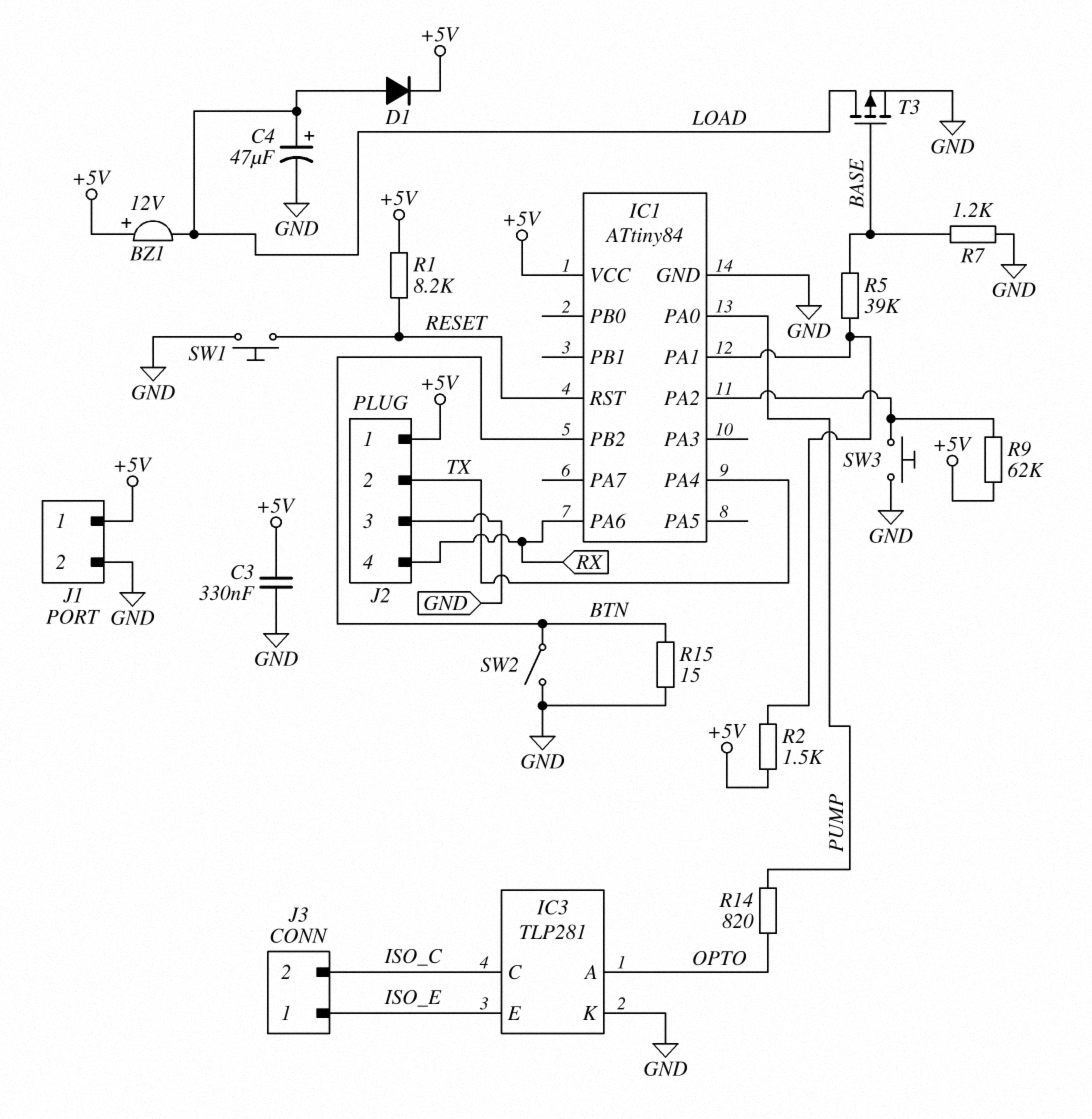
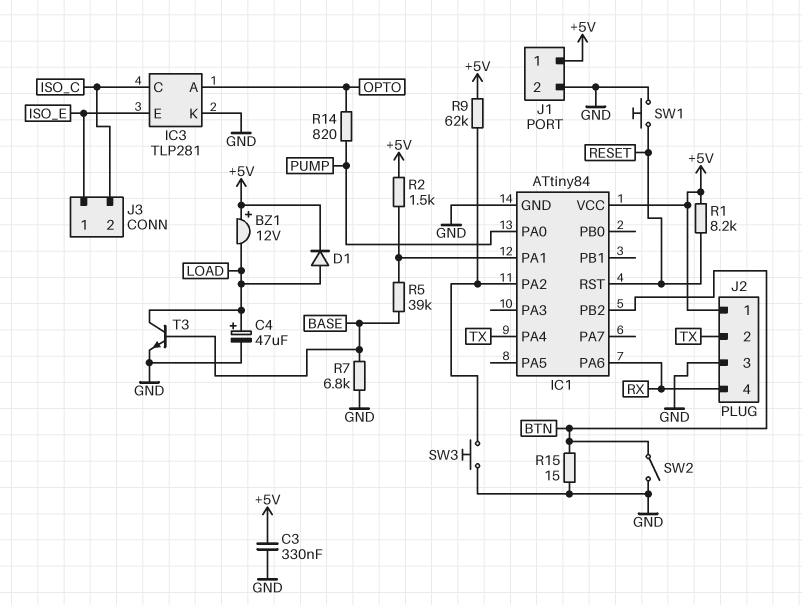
R7: 1.2k (BASE, GND) -> 6.8k (BASE, GND)
T3: PMOS (G BASE, D LOAD, S GND) -> NPN (B BASE, C LOAD, E GND)

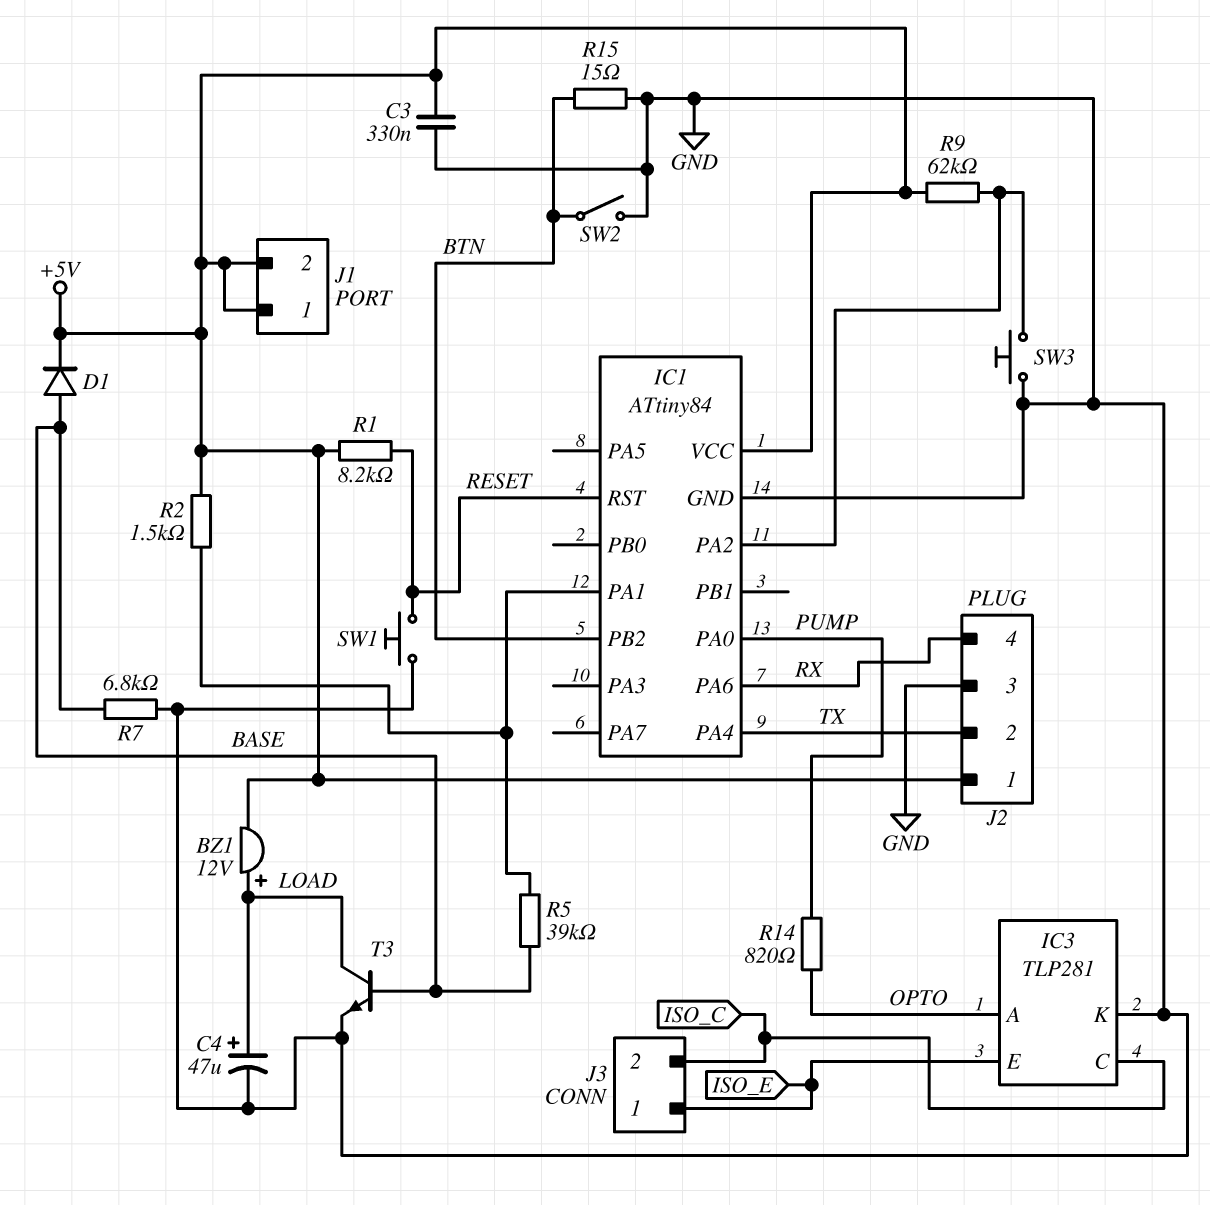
BZ1: buzzer 12V (plus +5V, minus LOAD) -> buzzer 12V (plus LOAD, minus +5V)
D1: diode (A LOAD, K +5V) -> diode (A BASE, K +5V)
J1 pin 2: GND -> +5V

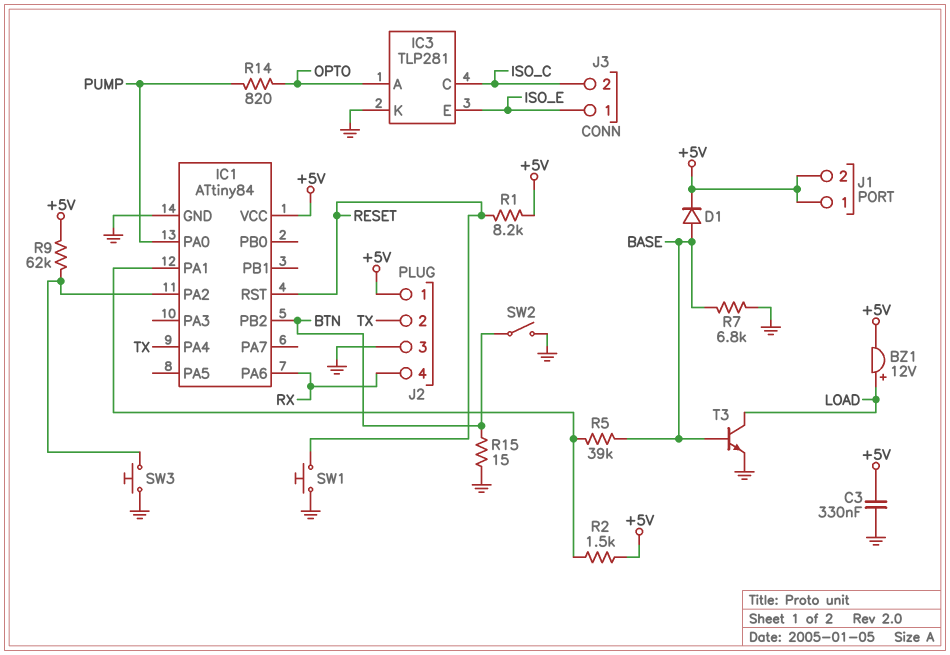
C4: 47uF (plus LOAD, minus GND) -> none

